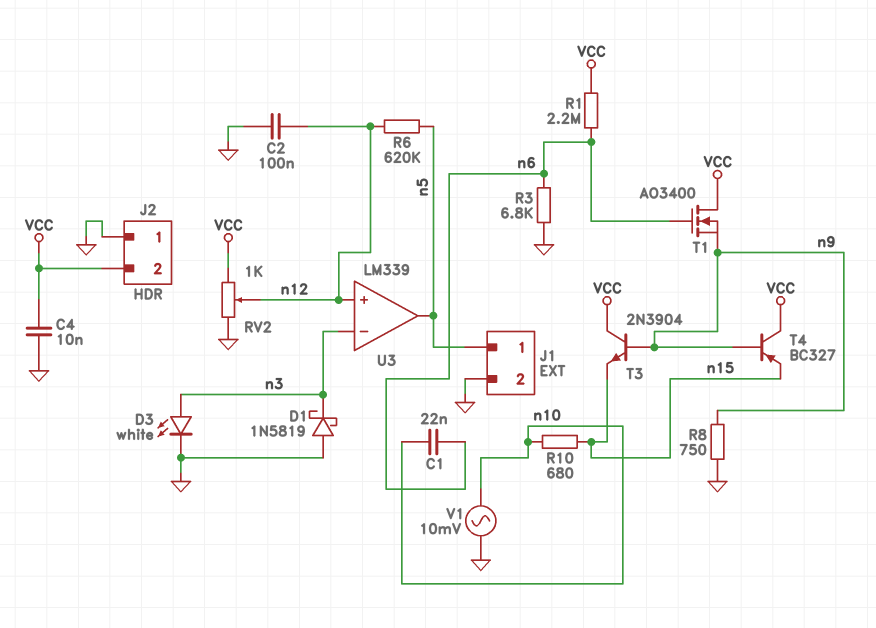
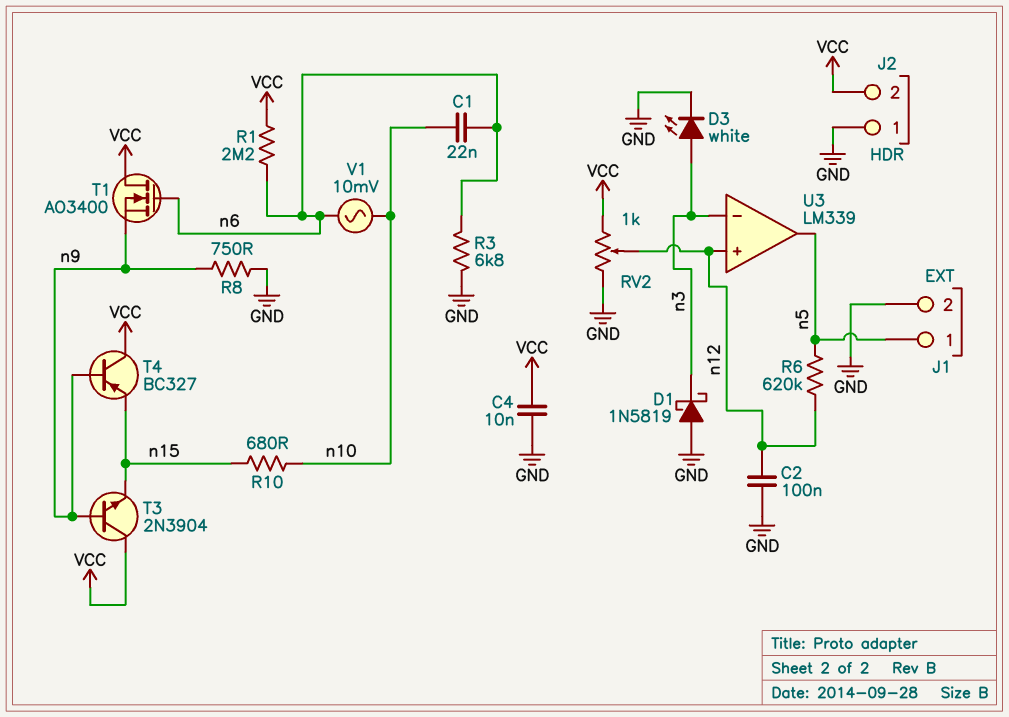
V1: AC 10mV (GND, n10) -> AC 10mV (n6, n10)

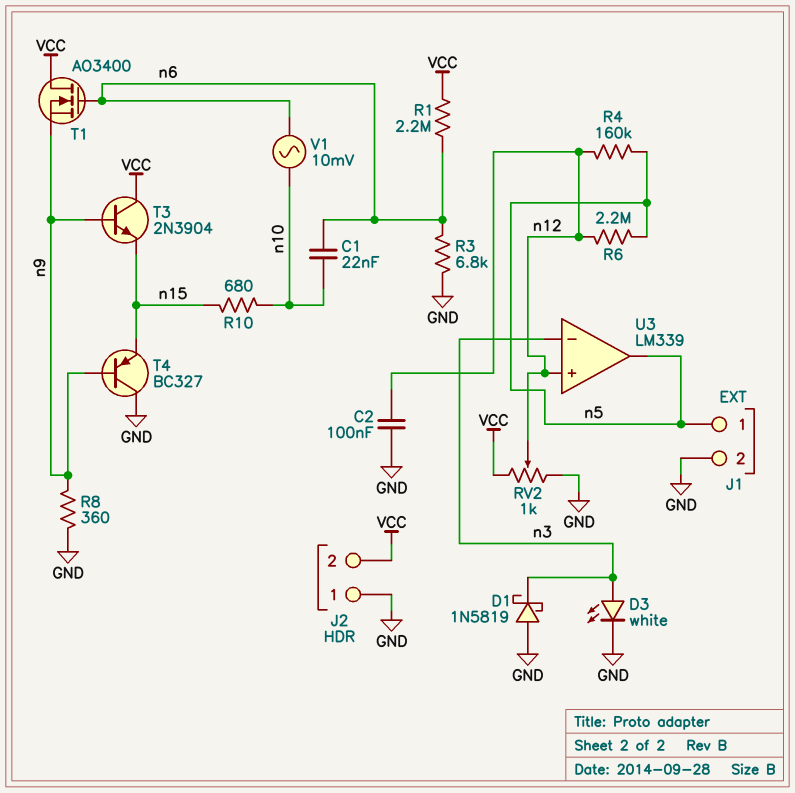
C4: 10nF (GND, VCC) -> none
R4: none -> 160k (n5, n12)
R6: 620k (n5, n12) -> 2.2M (n5, n12)
R8: 750 (GND, n9) -> 360 (GND, n9)
T4: PNP BC327 (B n9, C VCC, E n15) -> PNP BC327 (B n9, C GND, E n15)

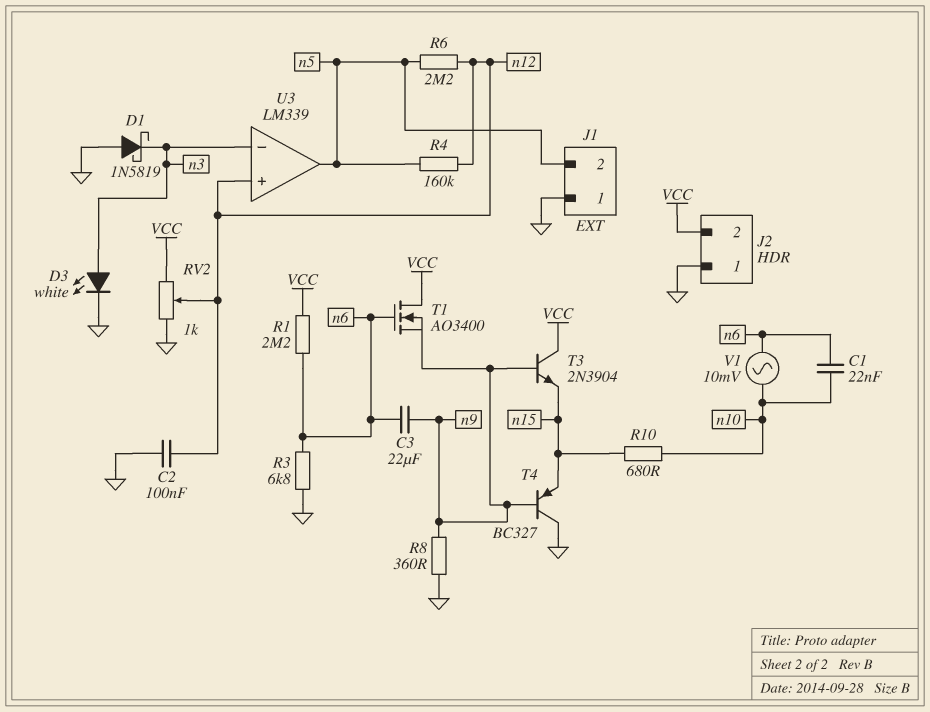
C3: none -> 22uF (n6, n9)
J1 pin 1: n5 -> GND
J1 pin 2: GND -> n5

